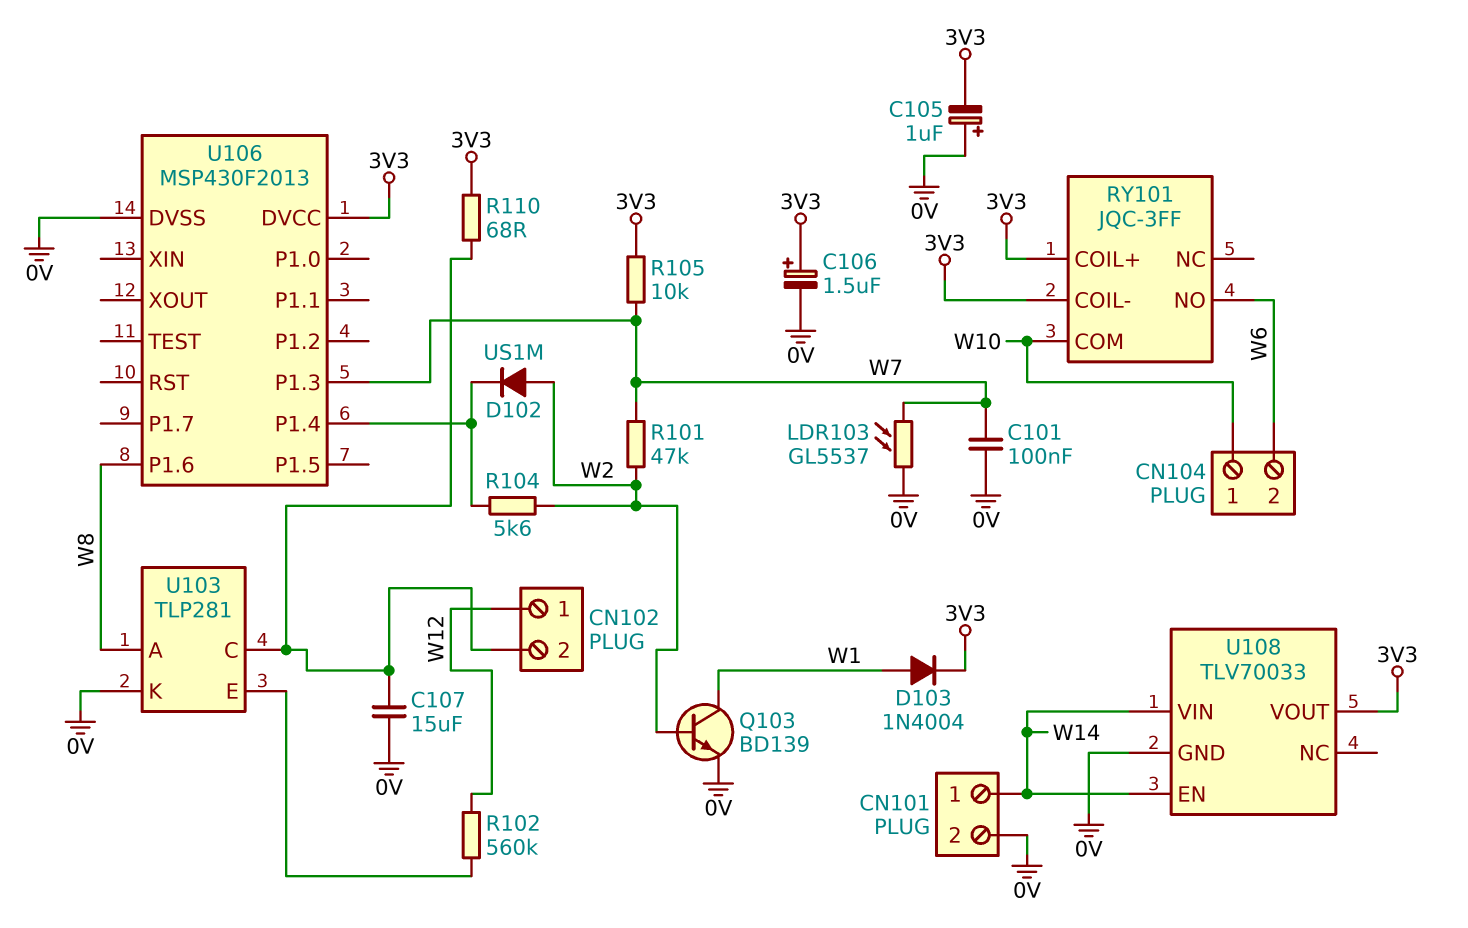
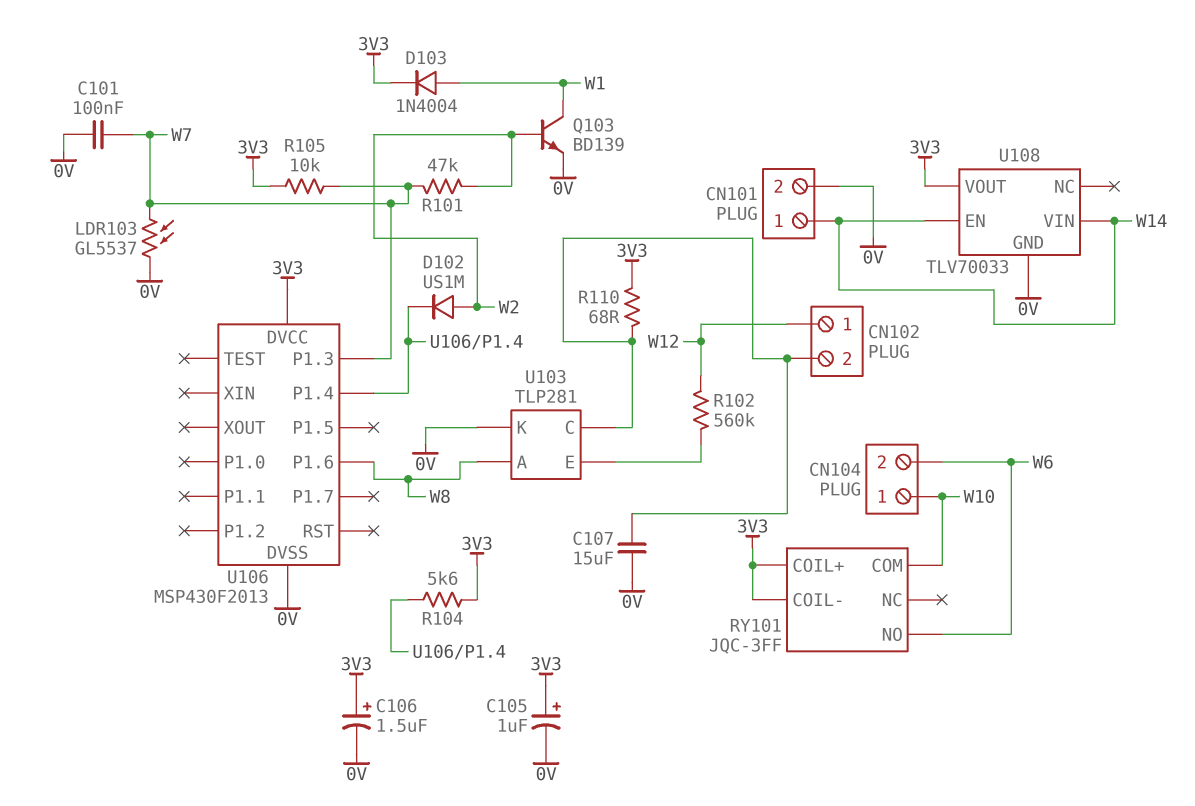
C105: 1uF (plus 0V, minus 3V3) -> 1uF (plus 3V3, minus 0V)
R104: 5.6k (U106/P1.4, W2) -> 5.6k (3V3, U106/P1.4)

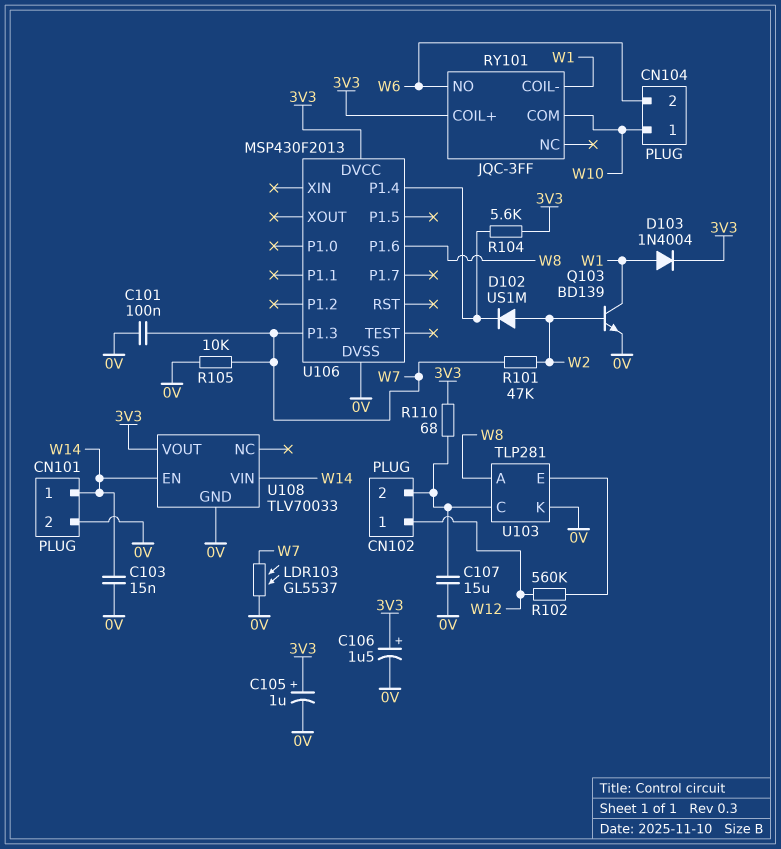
C103: none -> 15nF (0V, W14)
R105: 10k (3V3, W7) -> 10k (0V, W7)
RY101 pin COIL-: 3V3 -> W1

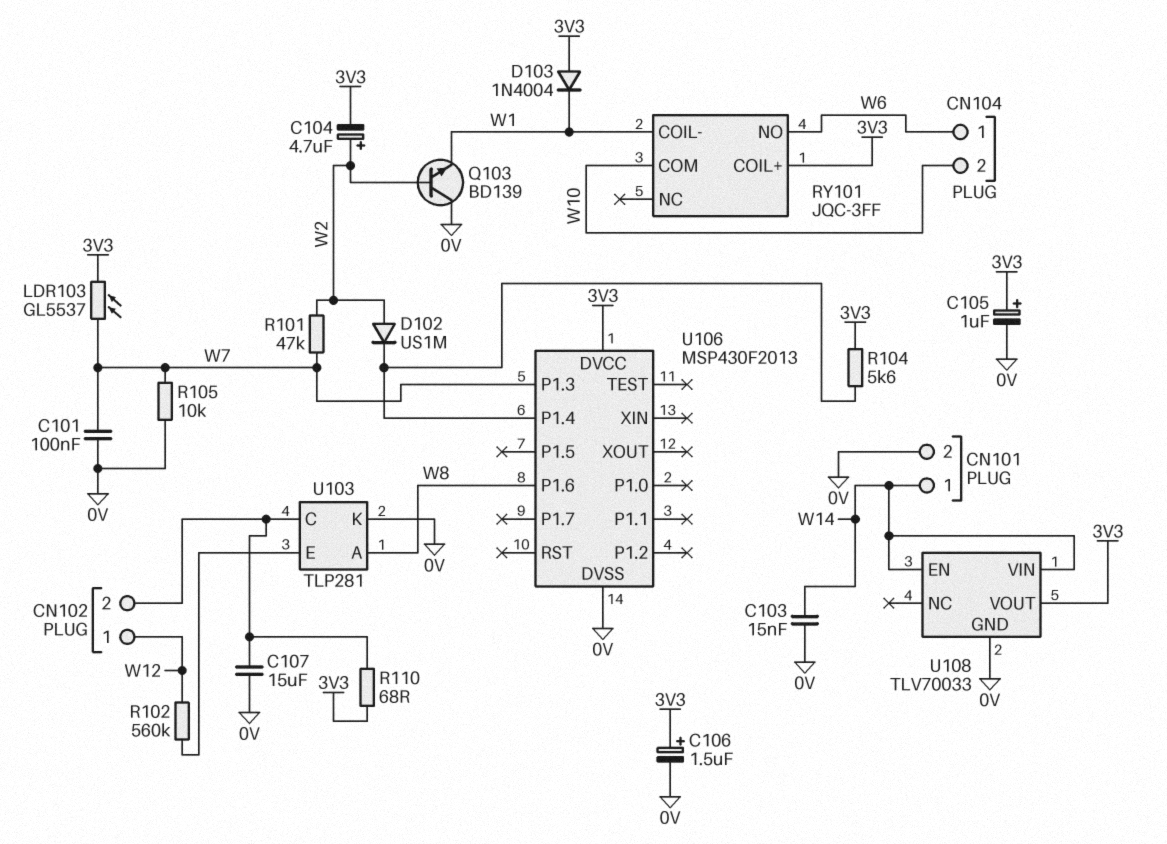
C104: none -> 4.7uF (plus W2, minus 3V3)
CN104 pin 1: W10 -> W6
CN104 pin 2: W6 -> W10
D103: diode 1N4004 (A W1, K 3V3) -> diode 1N4004 (A 3V3, K W1)
LDR103: GL5537 (0V, W7) -> GL5537 (3V3, W7)
Q103: NPN BD139 (B W2, C W1, E 0V) -> NPN BD139 (B W2, C 0V, E W1)

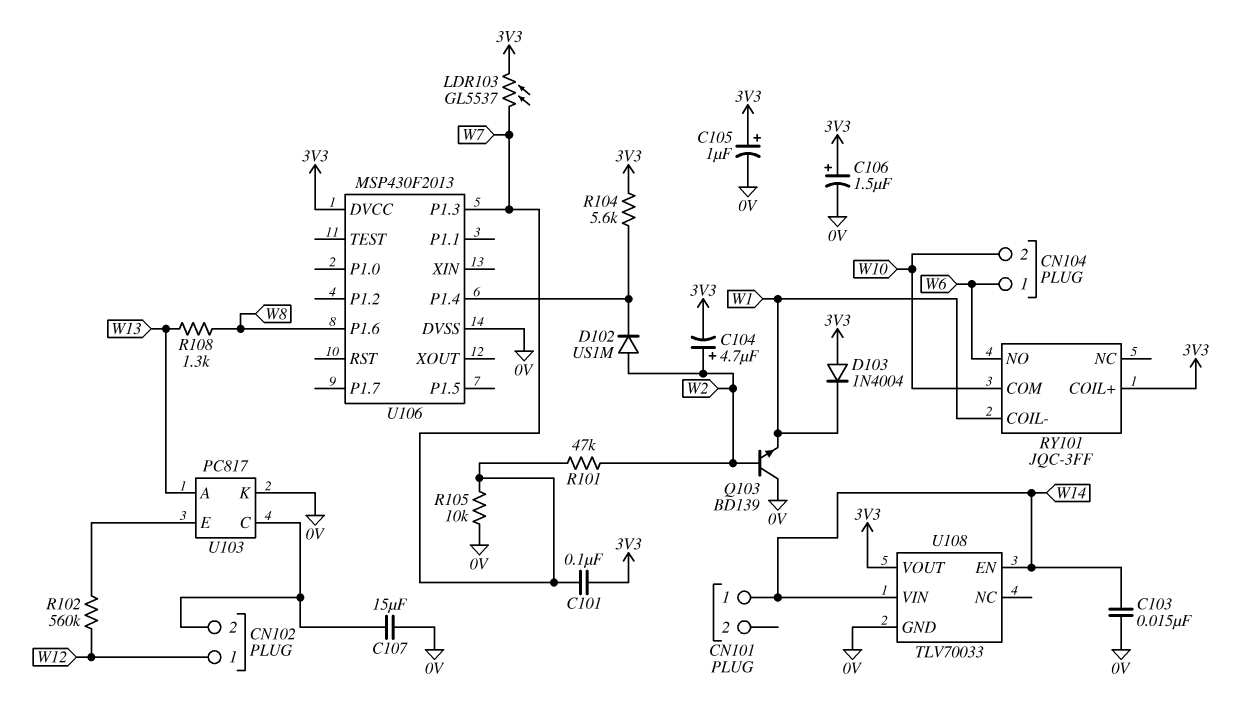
C101: 100nF (0V, W7) -> 100nF (3V3, W7)
CN101 pin 2: 0V -> none
R108: none -> 1.3k (W8, W13)
R110: 68 (3V3, CN102/2) -> none
U103: TLP281 -> PC817
U103 pin A: W8 -> W13

